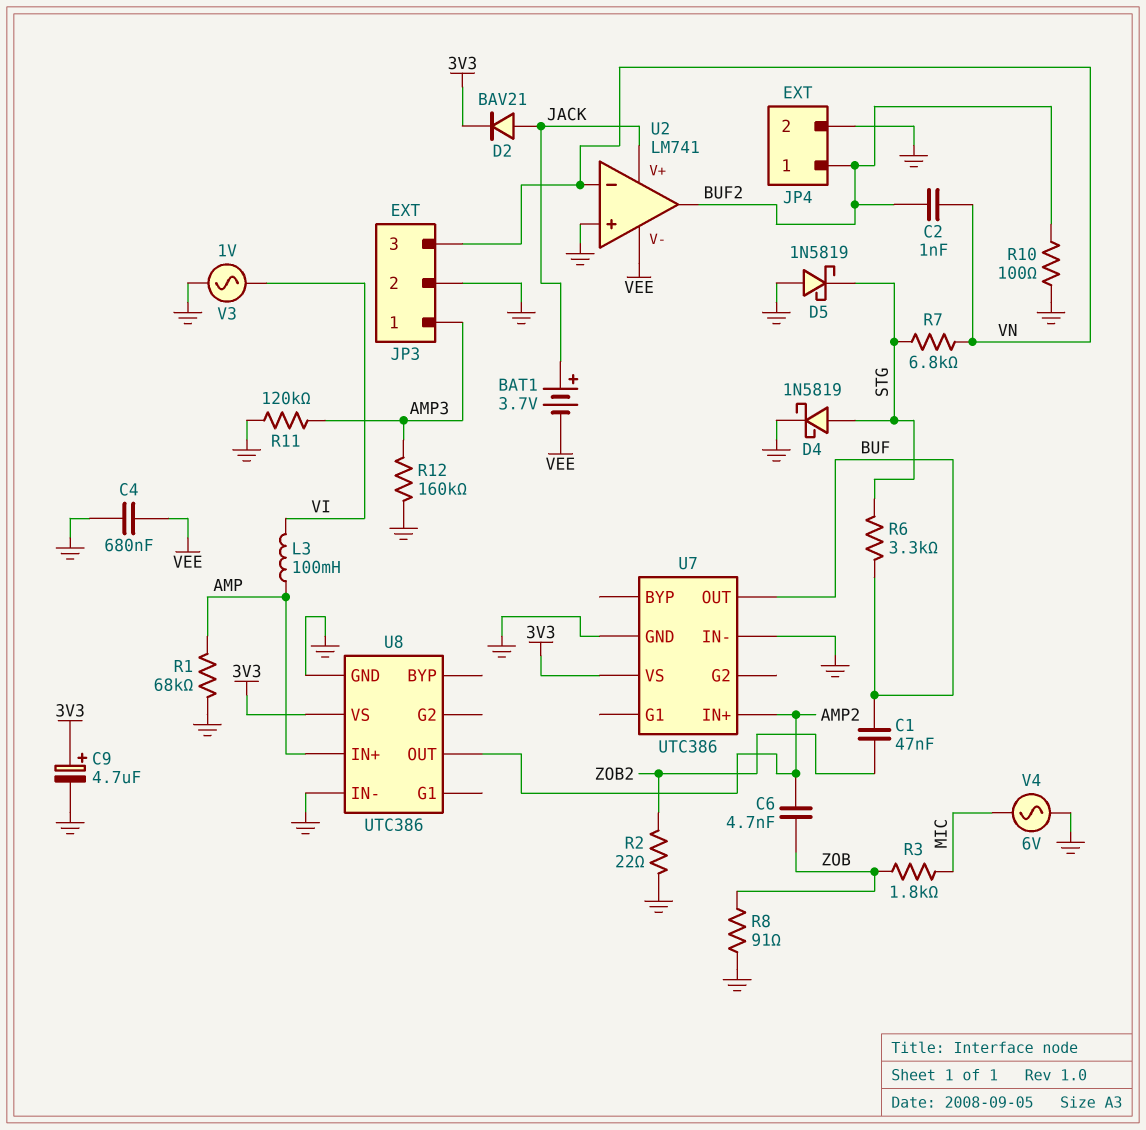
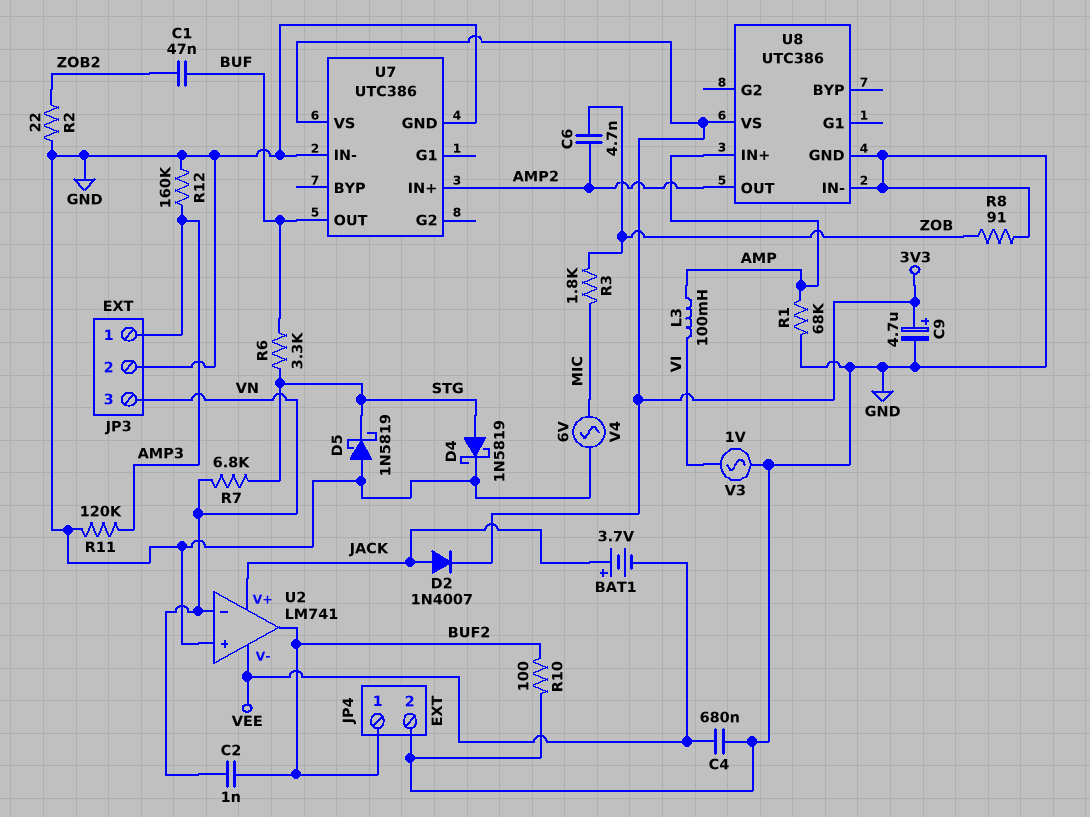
D2: diode BAV21 (A JACK, K 3V3) -> diode 1N4007 (A JACK, K 3V3)

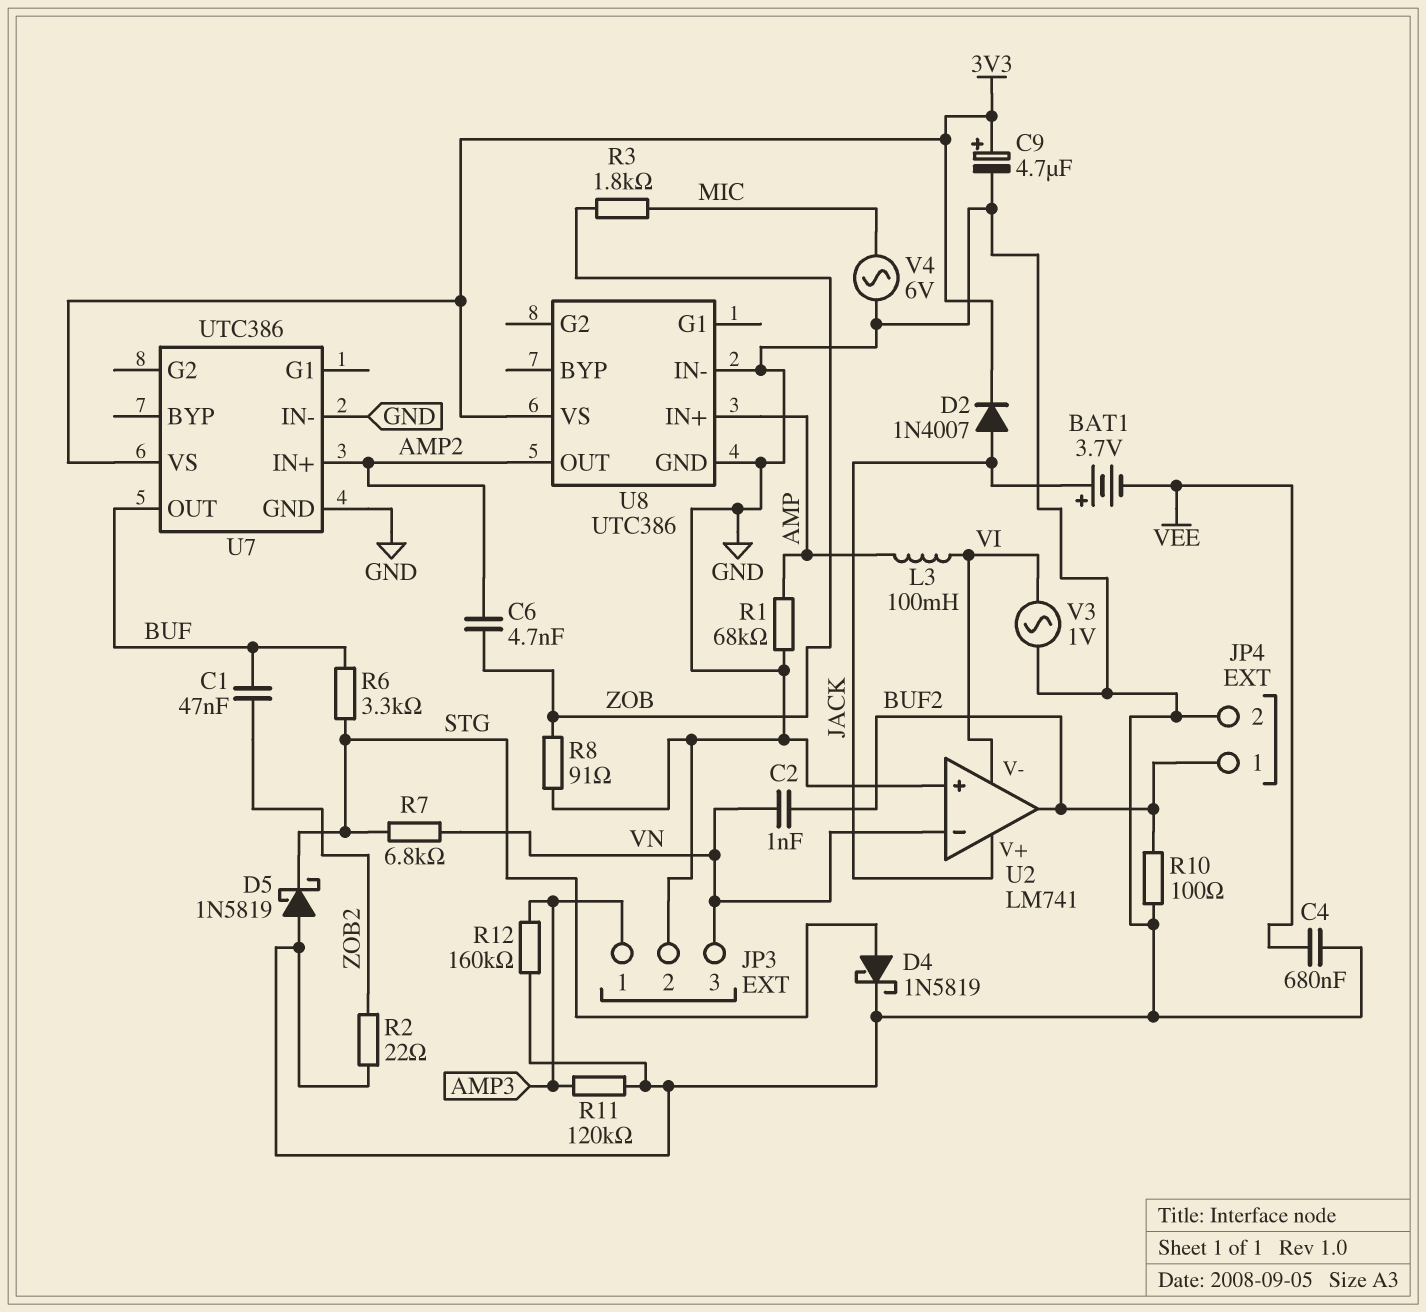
U2 pin V-: VEE -> VI

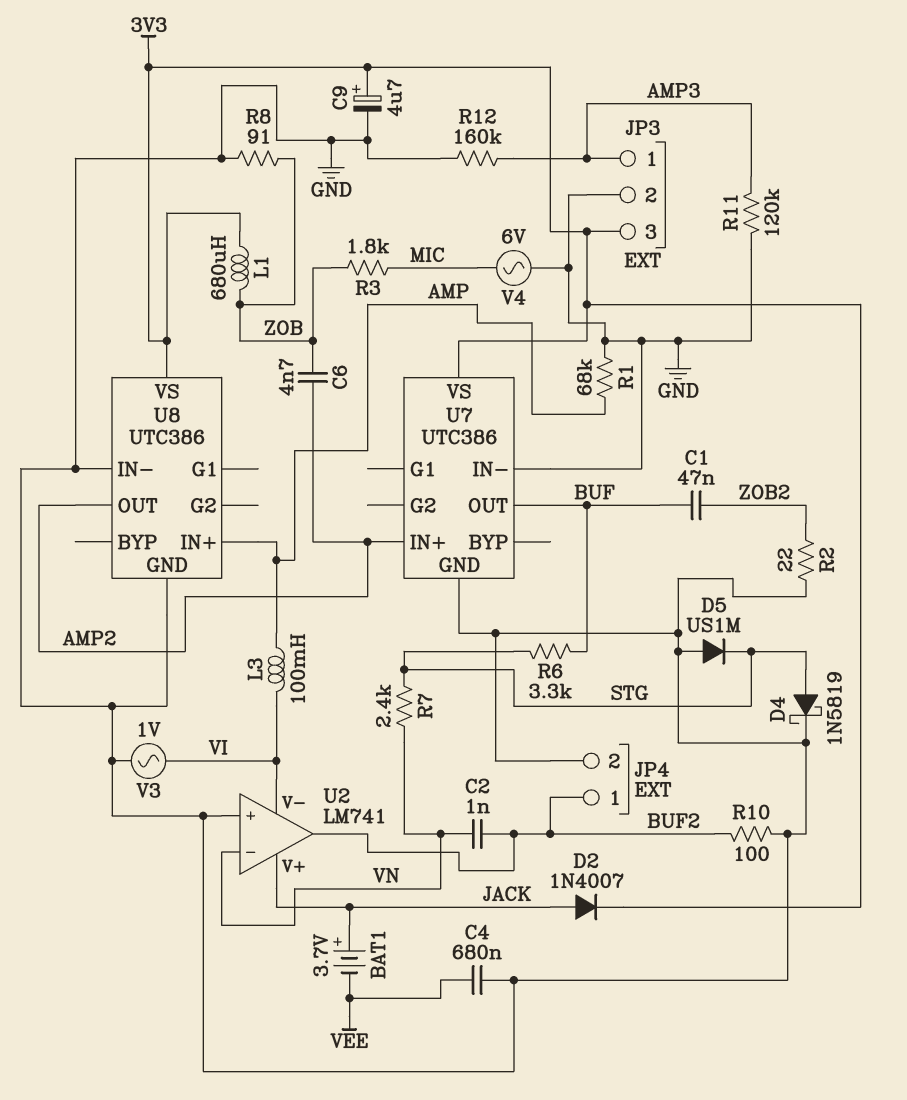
D5: schottky 1N5819 (A GND, K STG) -> diode US1M (A GND, K STG)
JP3 pin 3: VN -> 3V3
L1: none -> 680uH (3V3, ZOB)
R7: 6.8k (STG, VN) -> 2.4k (STG, VN)

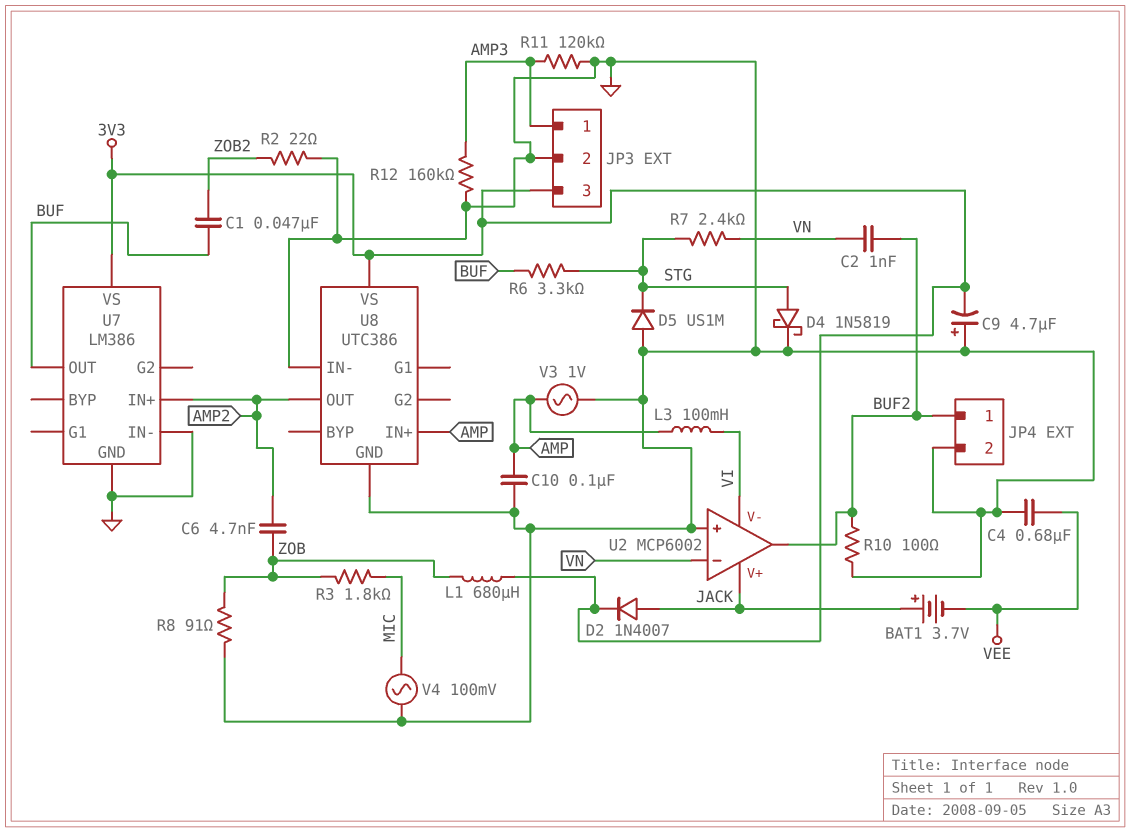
C9: 4.7uF (plus 3V3, minus GND) -> 4.7uF (plus GND, minus 3V3)
C10: none -> 100nF (AMP, GND)
R1: 68k (AMP, GND) -> none
U2: LM741 -> MCP6002
U7: UTC386 -> LM386
V3: AC 1V (GND, VI) -> AC 1V (AMP, GND)
V4: AC 6V (GND, MIC) -> AC 100mV (GND, MIC)

